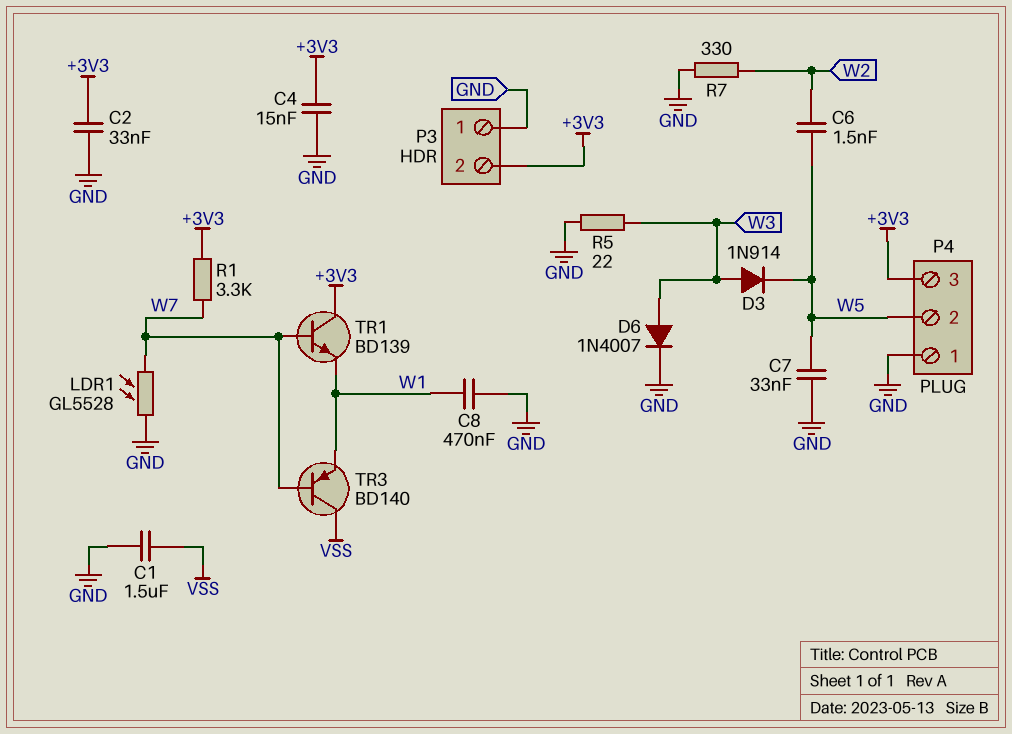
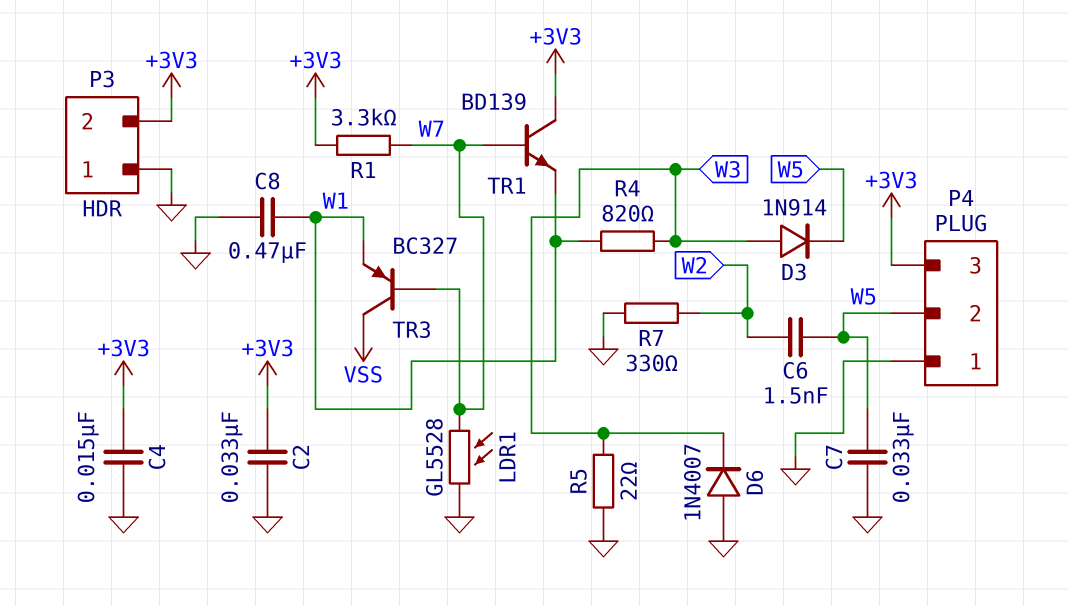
C1: 1.5uF (GND, VSS) -> none
D6: diode 1N4007 (A W3, K GND) -> diode 1N4007 (A GND, K W3)
R4: none -> 820 (W1, W3)
TR3: PNP BD140 (B W7, C VSS, E W1) -> PNP BC327 (B W7, C VSS, E W1)

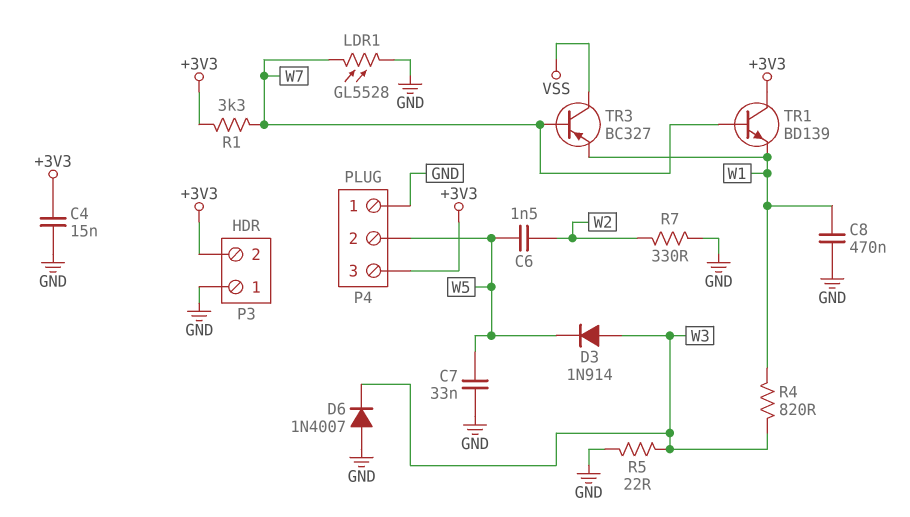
C2: 33nF (+3V3, GND) -> none

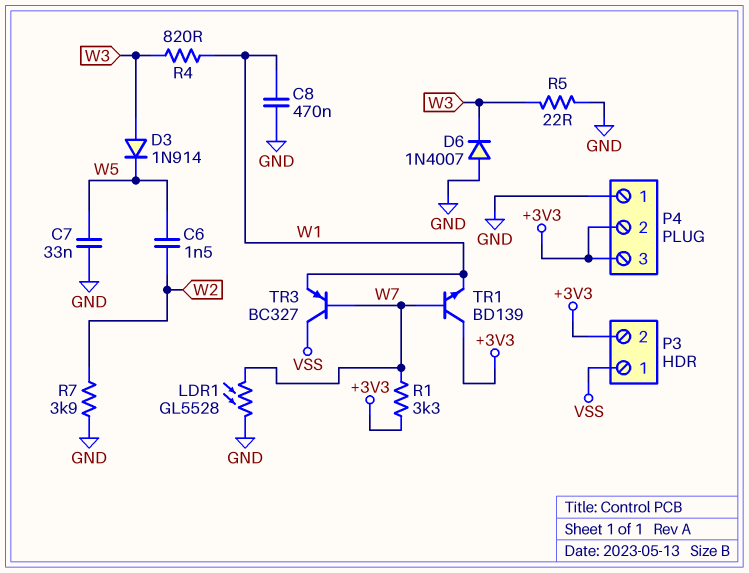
C4: 15nF (+3V3, GND) -> none
P3 pin 1: GND -> VSS
P4 pin 2: W5 -> +3V3
R7: 330 (GND, W2) -> 3.9k (GND, W2)

